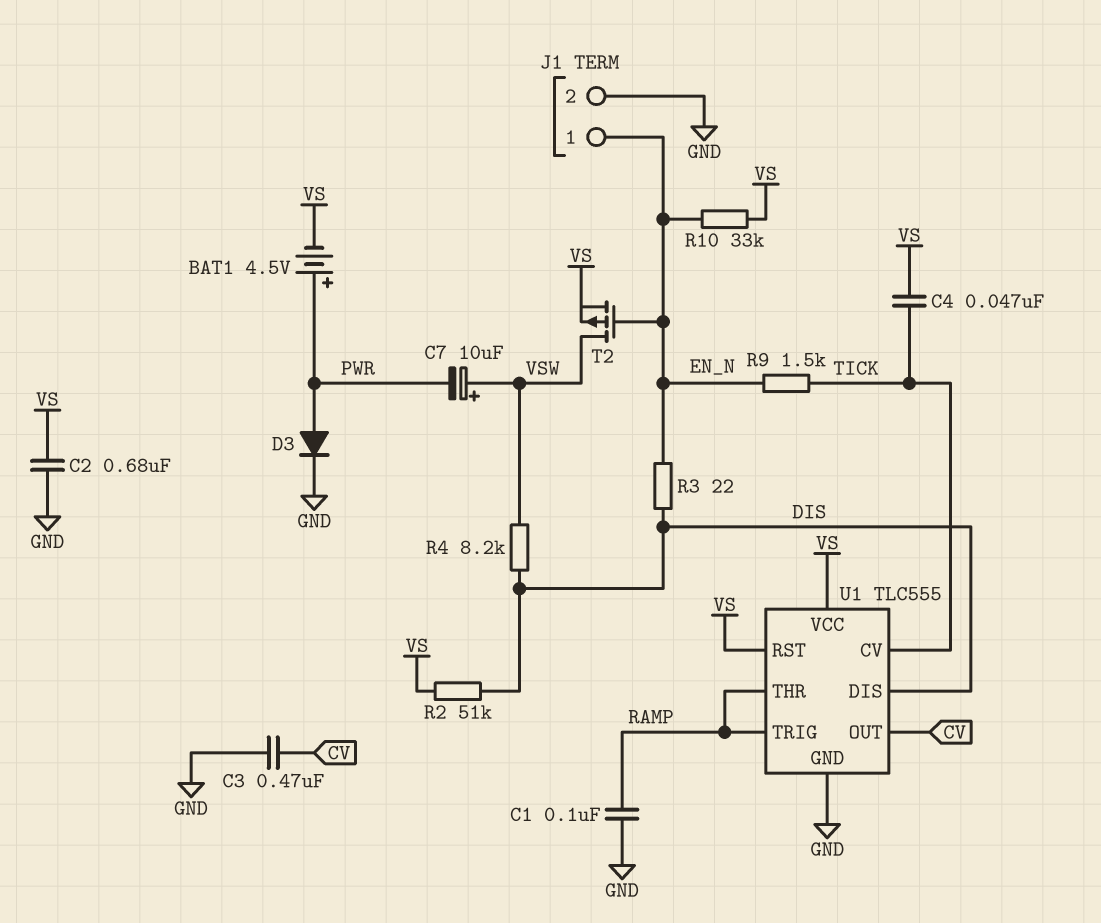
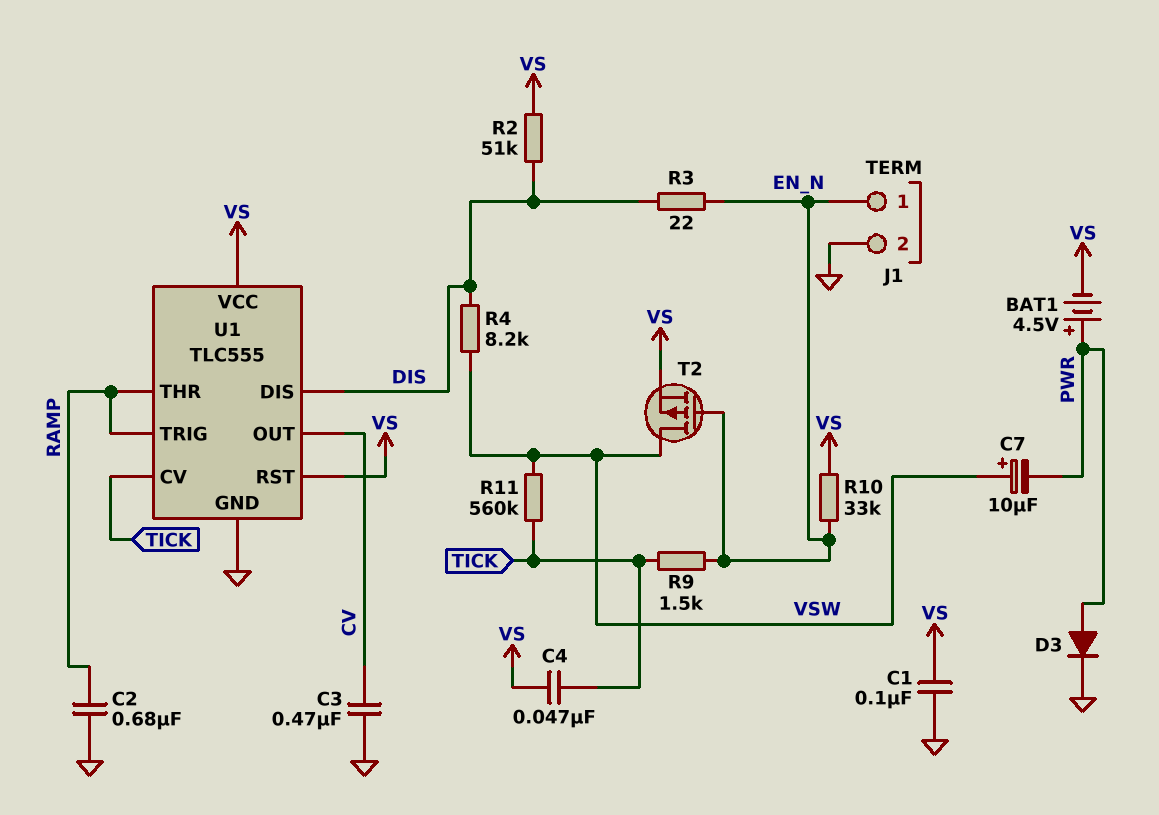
C1: 100nF (GND, RAMP) -> 100nF (GND, VS)
C2: 680nF (GND, VS) -> 680nF (GND, RAMP)
R11: none -> 560k (TICK, VSW)

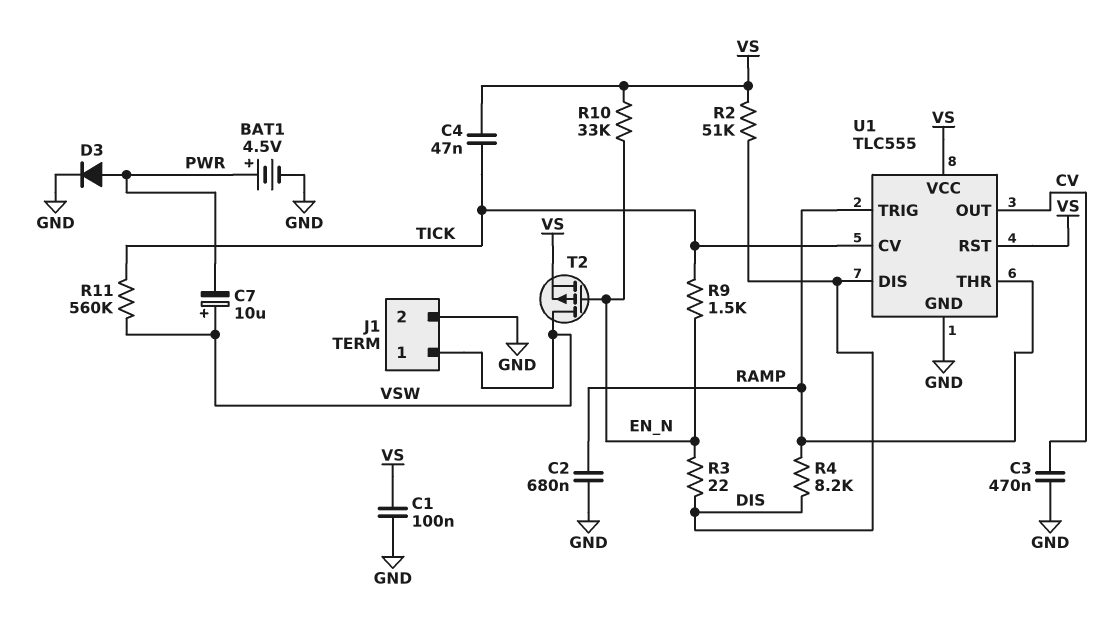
BAT1: 4.5V (plus PWR, minus VS) -> 4.5V (plus PWR, minus GND)
J1 pin 1: EN_N -> VSW
R4: 8.2k (DIS, VSW) -> 8.2k (DIS, RAMP)

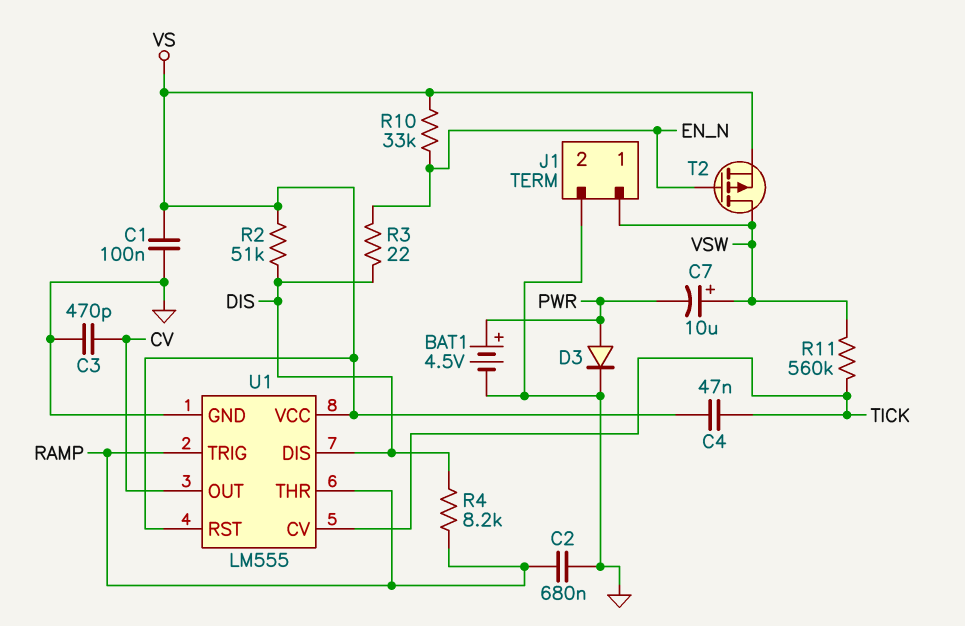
C3: 470nF (CV, GND) -> 470pF (CV, GND)
R9: 1.5k (EN_N, TICK) -> none
U1: TLC555 -> LM555

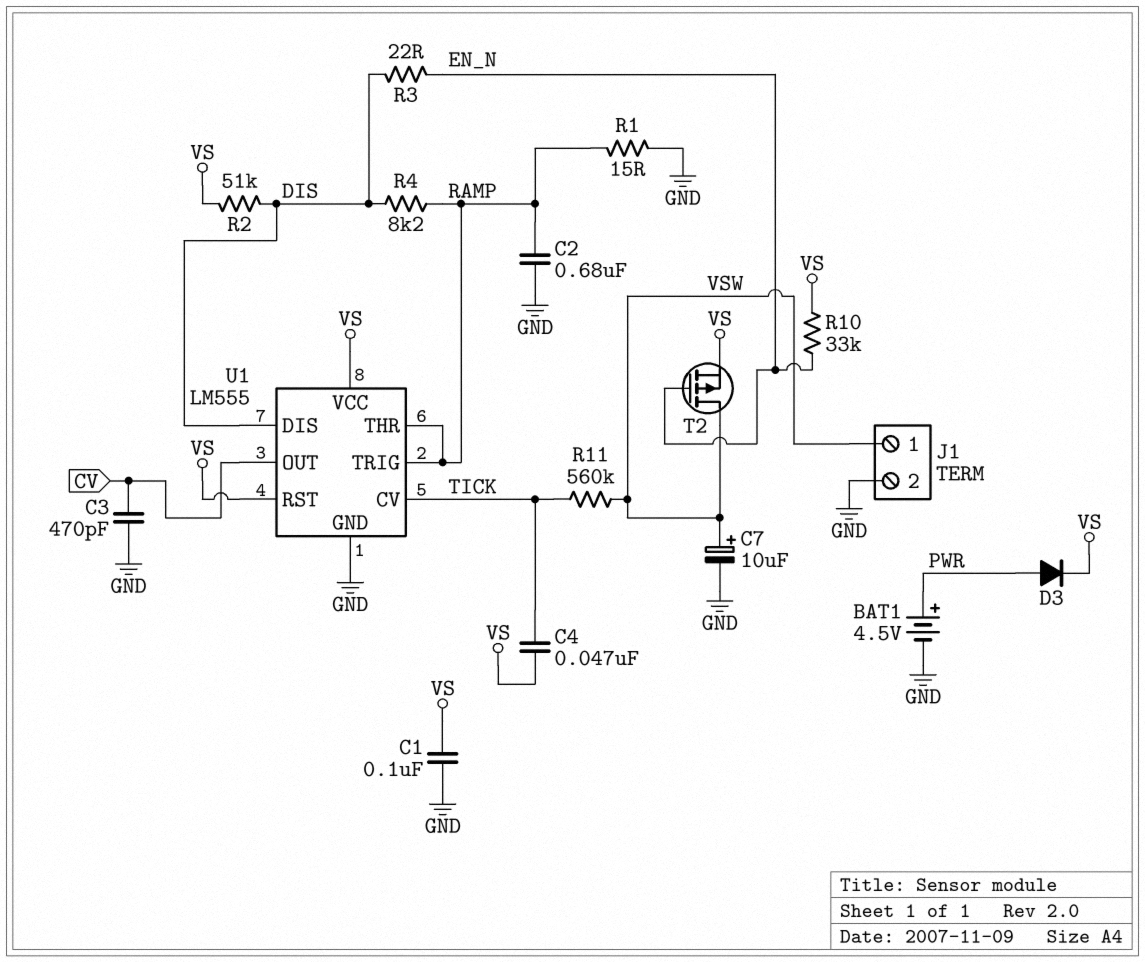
C7: 10uF (plus VSW, minus PWR) -> 10uF (plus VSW, minus GND)
D3: diode (A PWR, K GND) -> diode (A PWR, K VS)
R1: none -> 15 (GND, RAMP)

